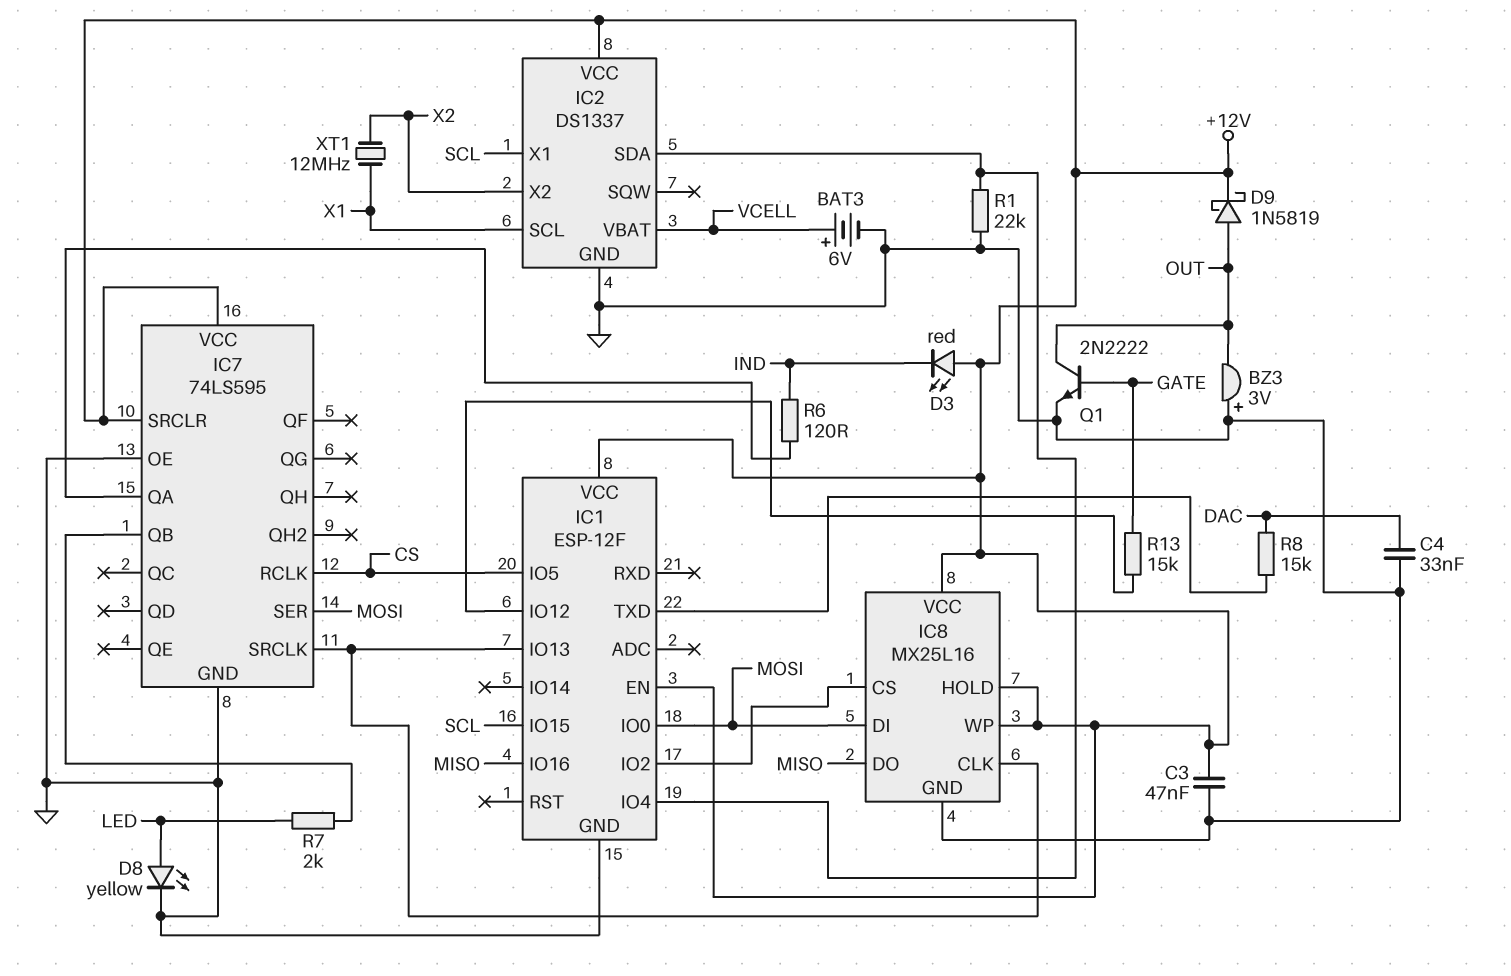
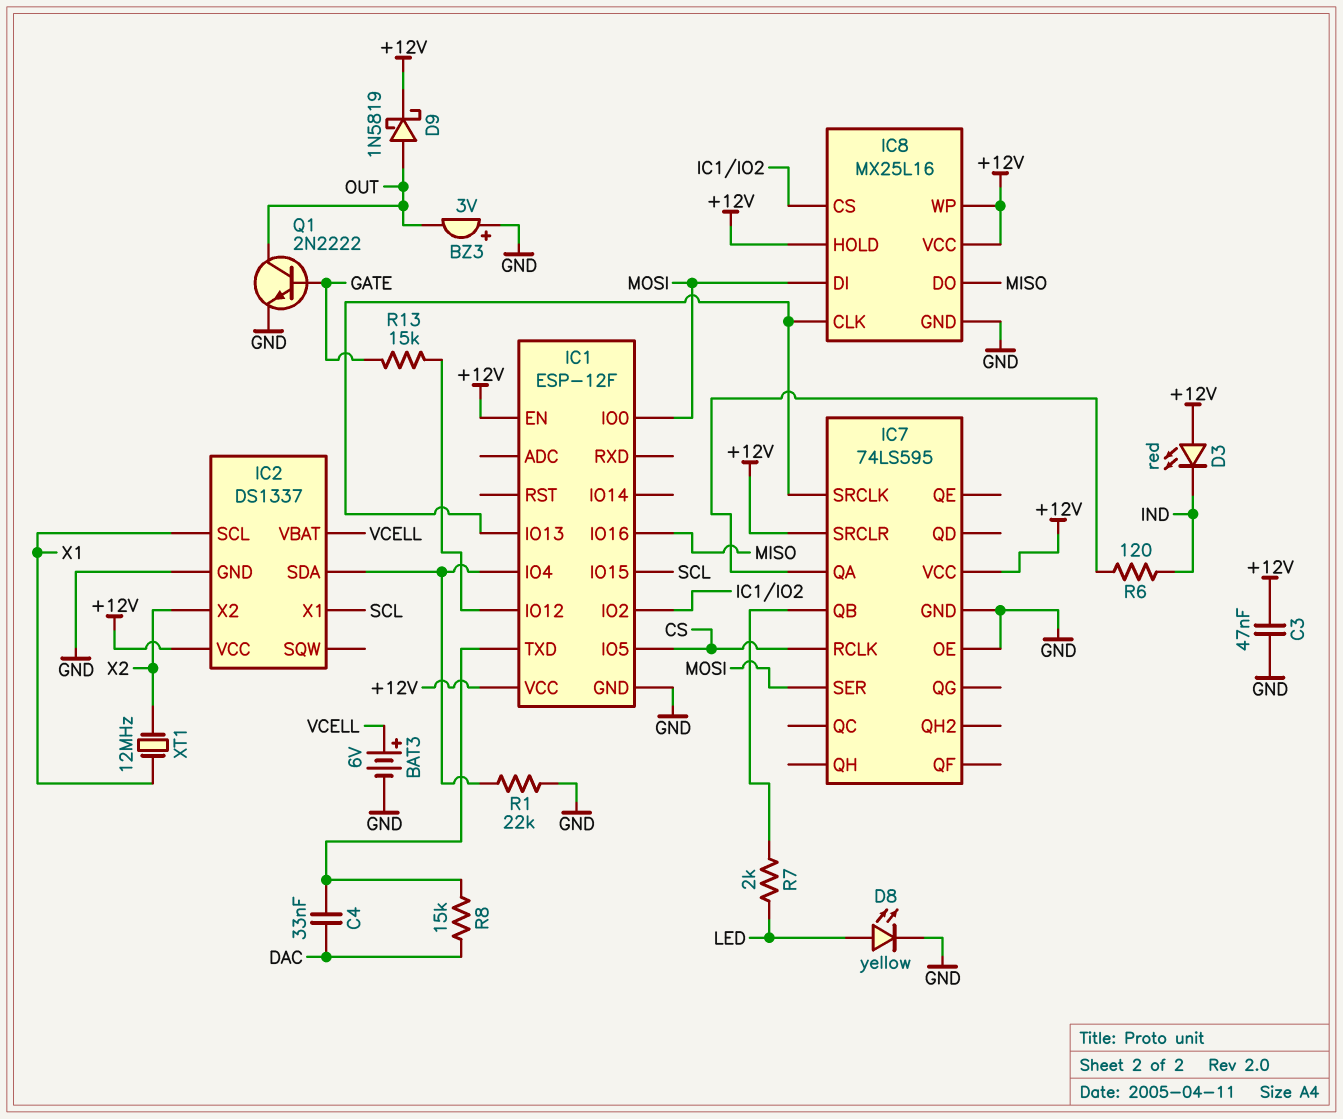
C4: 33nF (DAC, GND) -> 33nF (DAC, IC1/TXD)

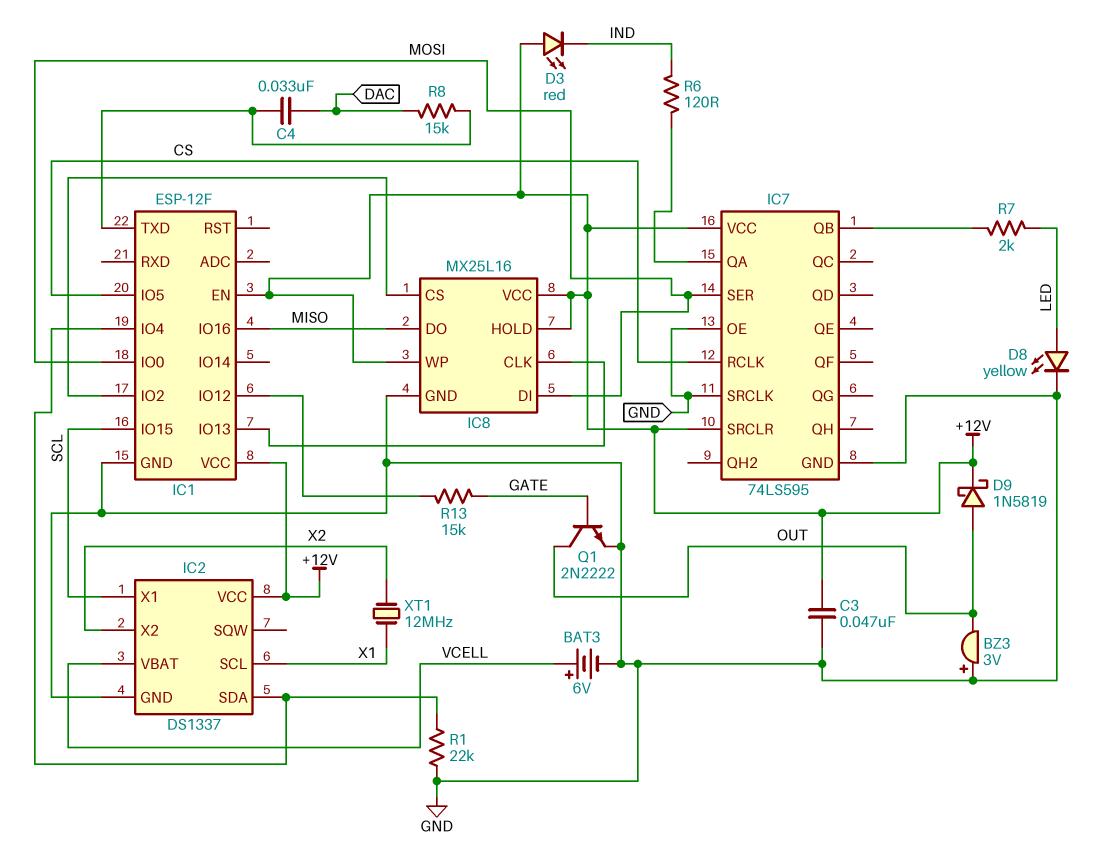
IC7 pin SRCLK: IC1/IO13 -> GND

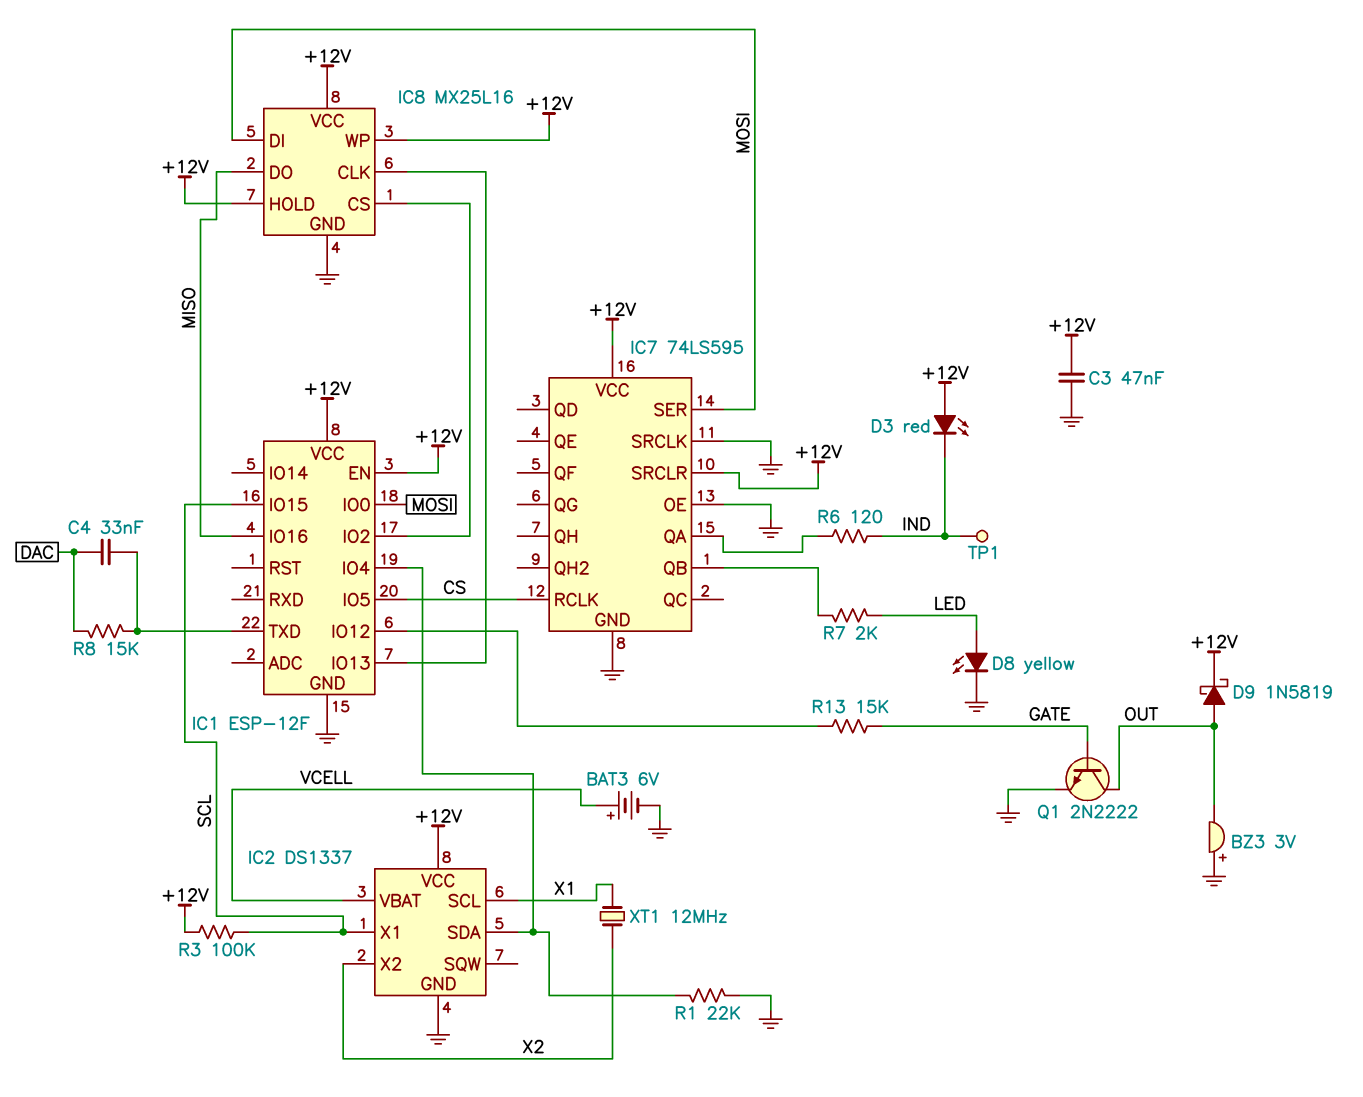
R3: none -> 100k (+12V, SCL)
TP1: none -> test point (IND)

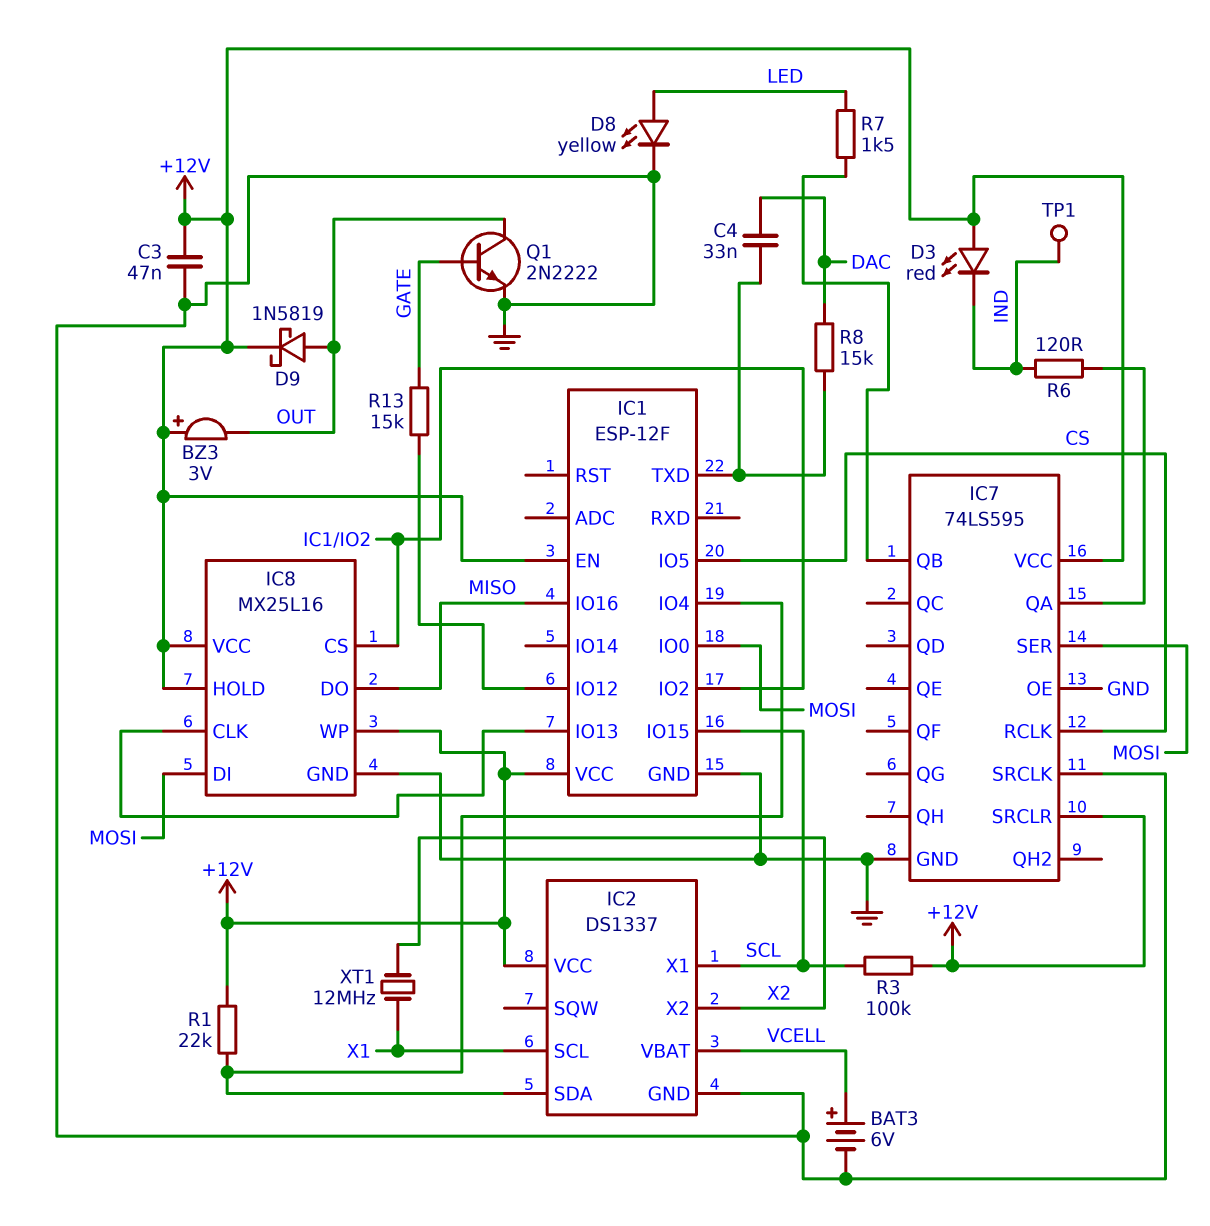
BZ3: buzzer 3V (plus GND, minus OUT) -> buzzer 3V (plus +12V, minus OUT)
R1: 22k (GND, IC1/IO4) -> 22k (+12V, IC1/IO4)
R7: 2k (IC7/QB, LED) -> 1.5k (IC7/QB, LED)

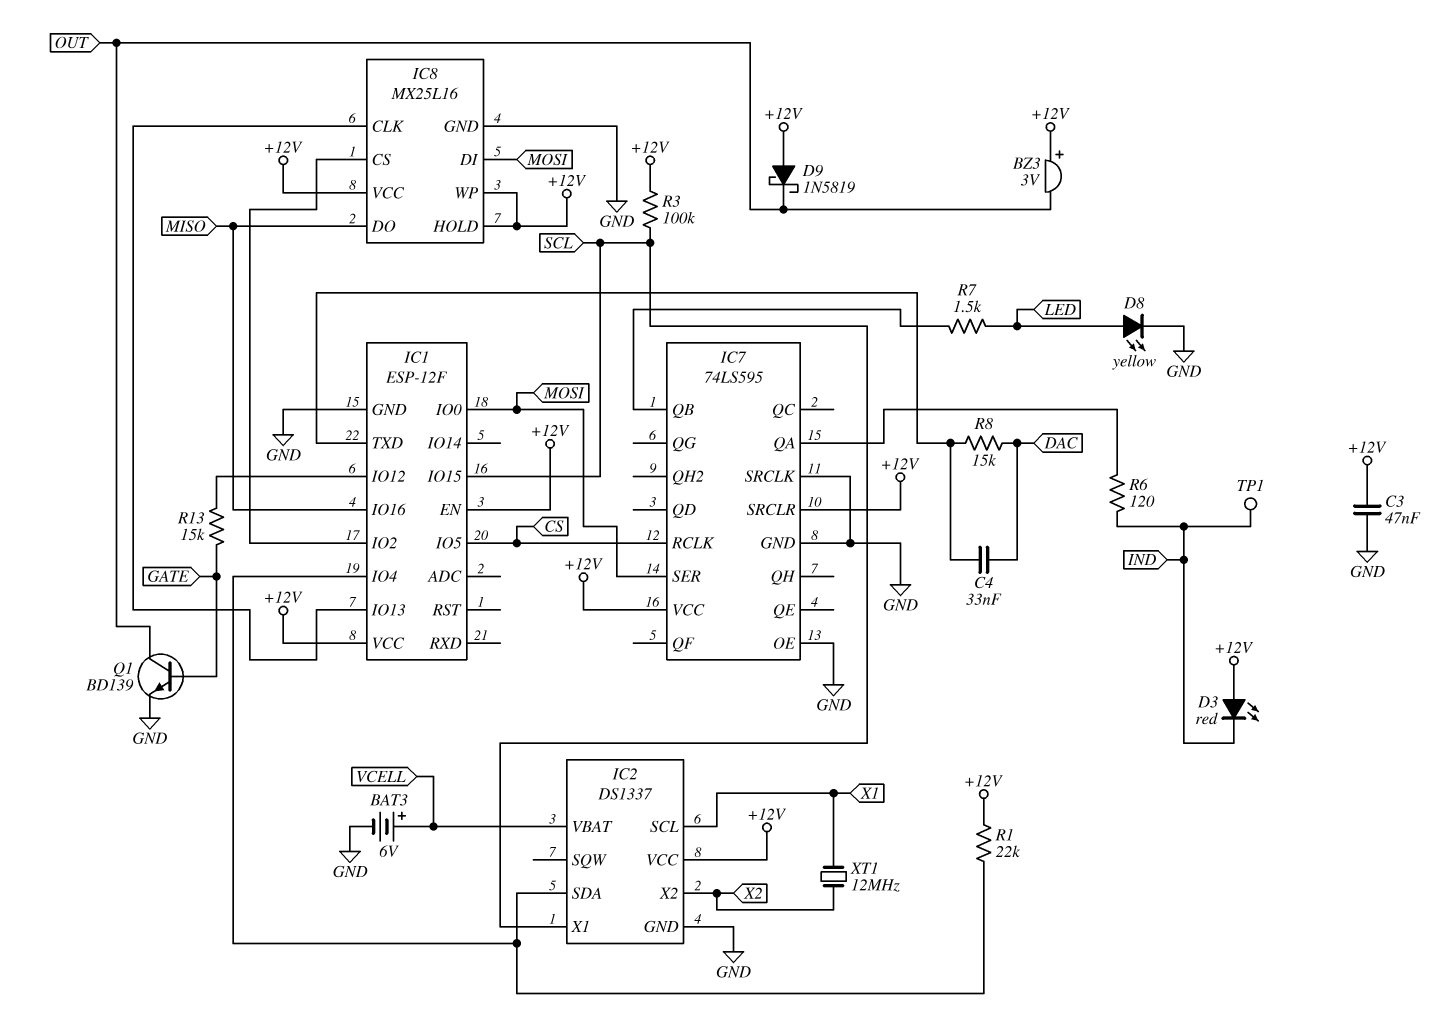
D9: schottky 1N5819 (A OUT, K +12V) -> schottky 1N5819 (A +12V, K OUT)
Q1: NPN 2N2222 (B GATE, C OUT, E GND) -> NPN BD139 (B GATE, C OUT, E GND)

